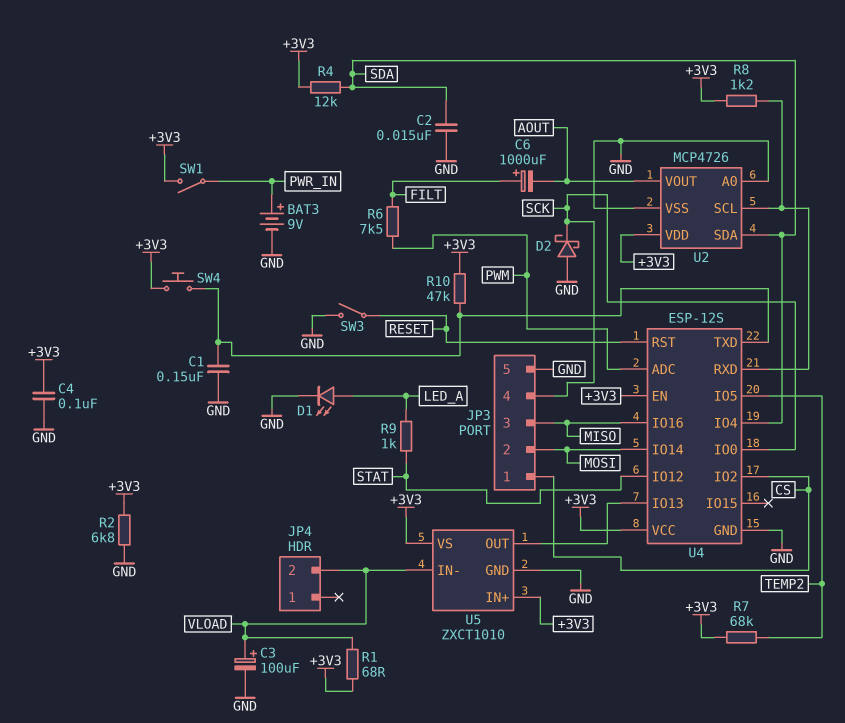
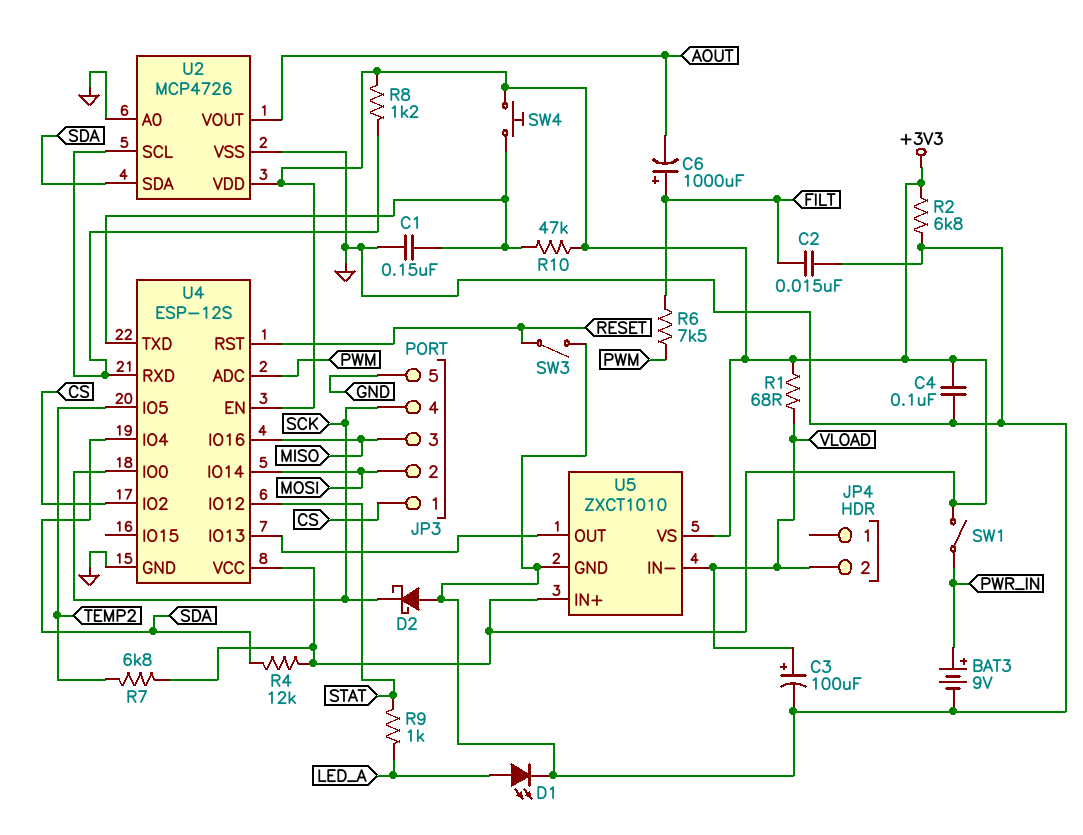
C2: 15nF (GND, SDA) -> 15nF (FILT, GND)
R7: 68k (+3V3, TEMP2) -> 6.8k (+3V3, TEMP2)

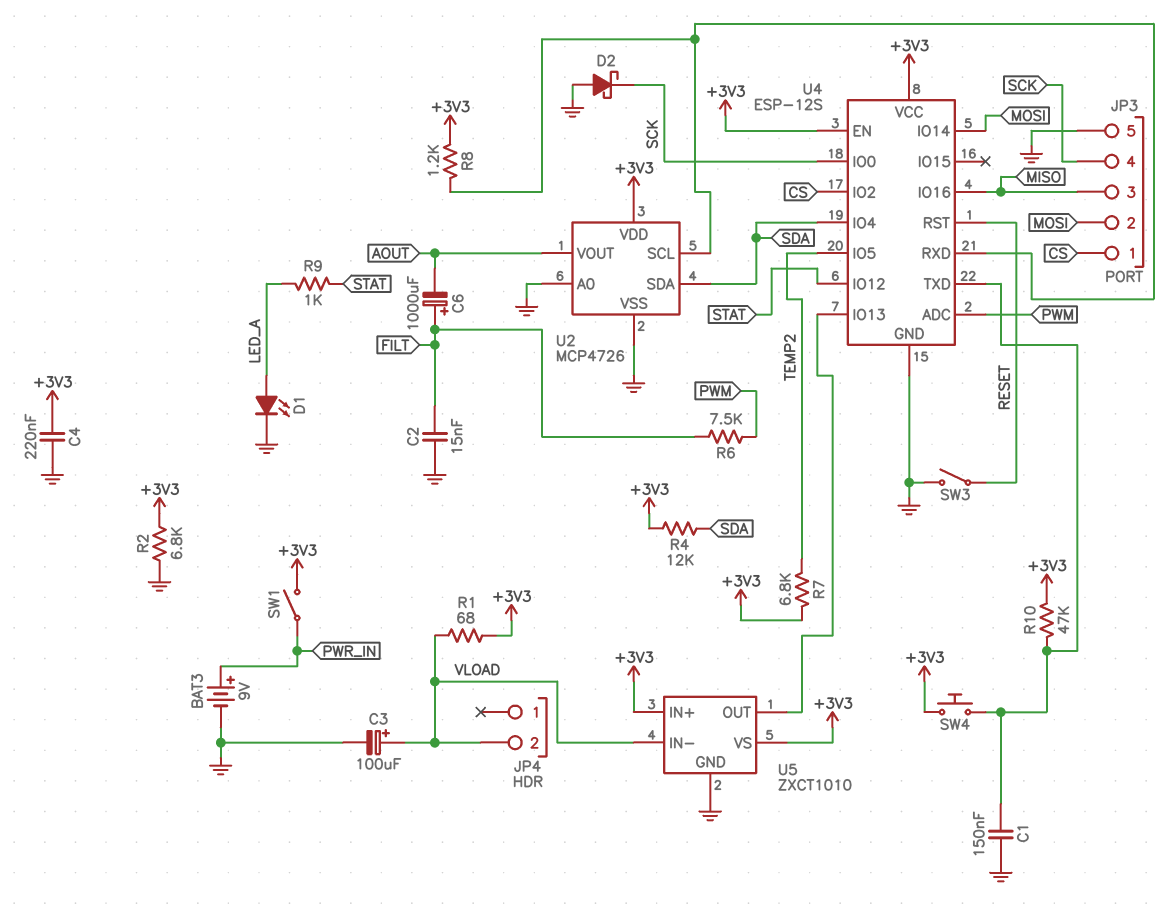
C4: 100nF (+3V3, GND) -> 220nF (+3V3, GND)

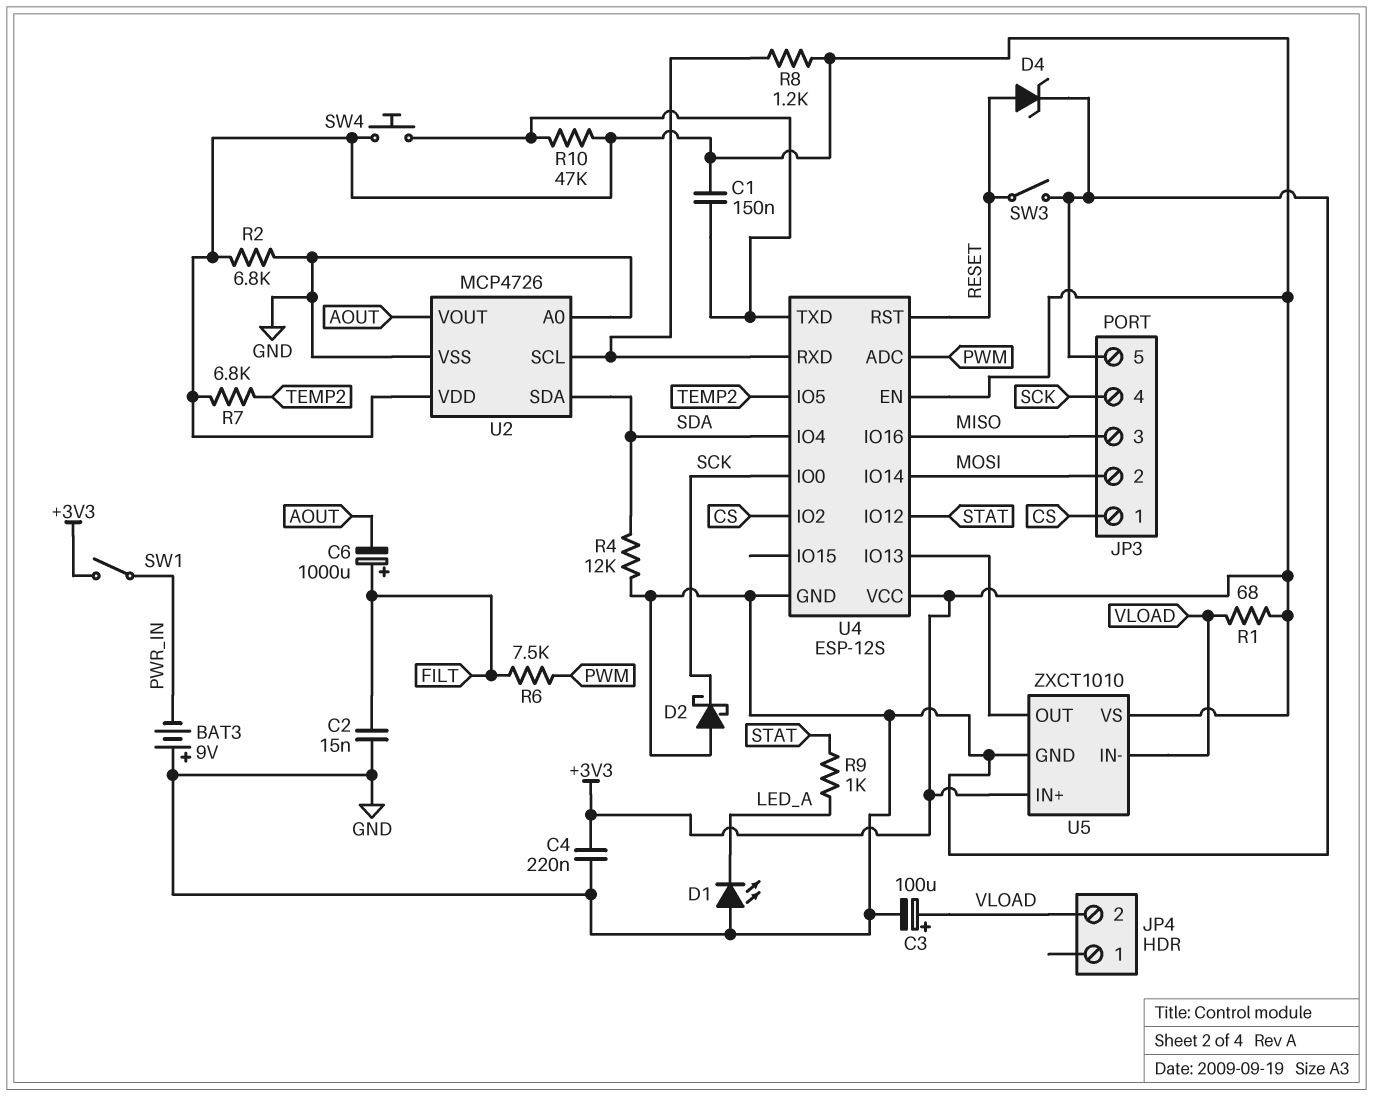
BAT3: 9V (plus PWR_IN, minus GND) -> 9V (plus GND, minus PWR_IN)
C1: 150nF (GND, U4/TXD) -> 150nF (+3V3, U4/TXD)
D1: LED (A LED_A, K GND) -> LED (A GND, K LED_A)
D4: none -> zener (A RESET, K GND)
R4: 12k (+3V3, SDA) -> 12k (GND, SDA)

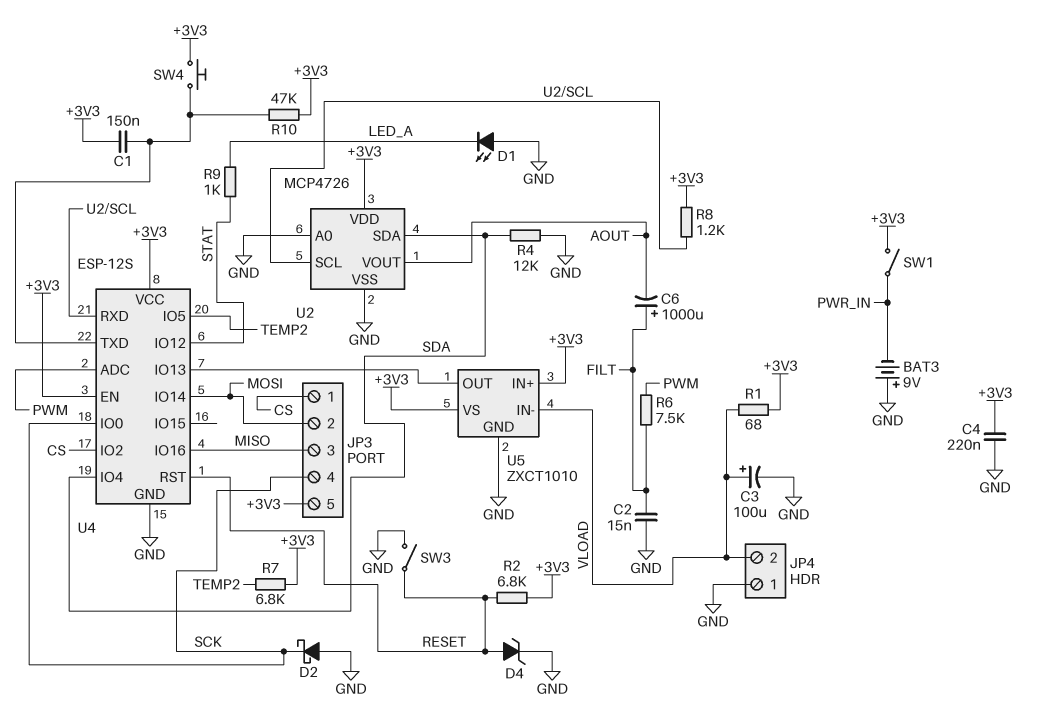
JP3 pin 5: GND -> +3V3
JP4 pin 1: none -> GND
R2: 6.8k (+3V3, GND) -> 6.8k (+3V3, RESET)

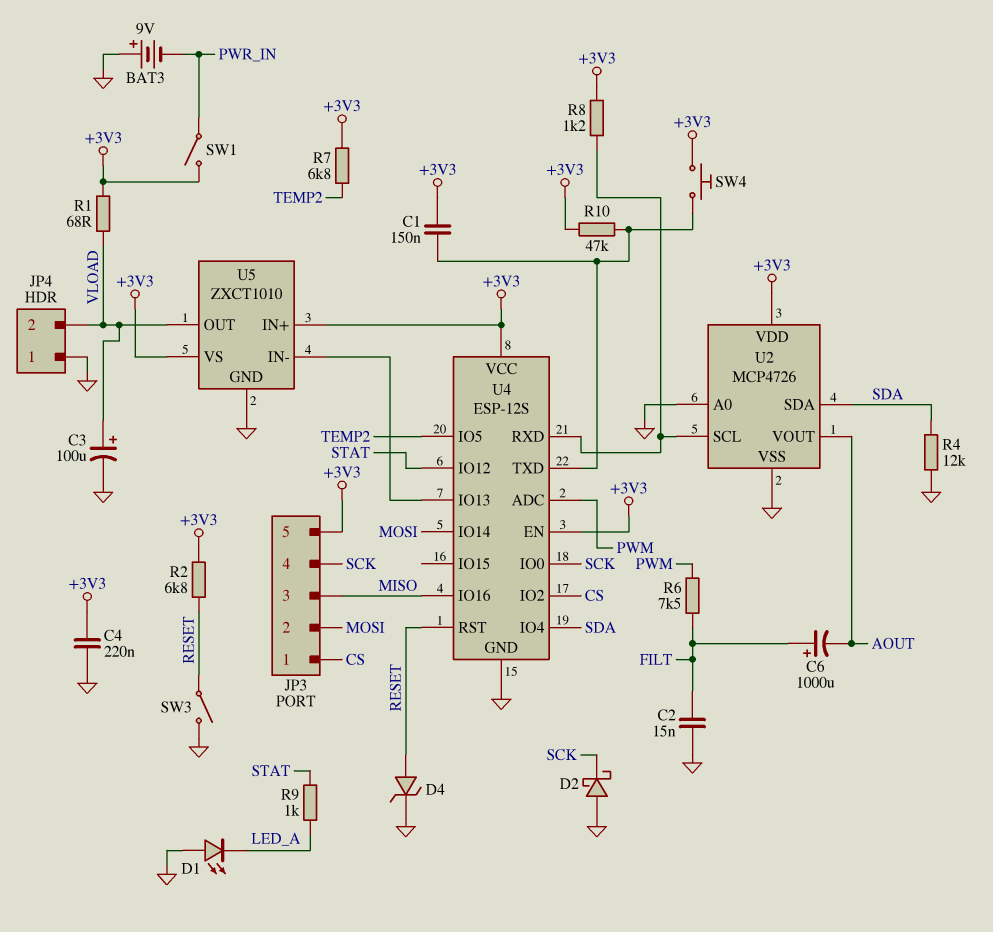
U5 pin IN-: VLOAD -> U4/IO13
U5 pin OUT: U4/IO13 -> VLOAD

